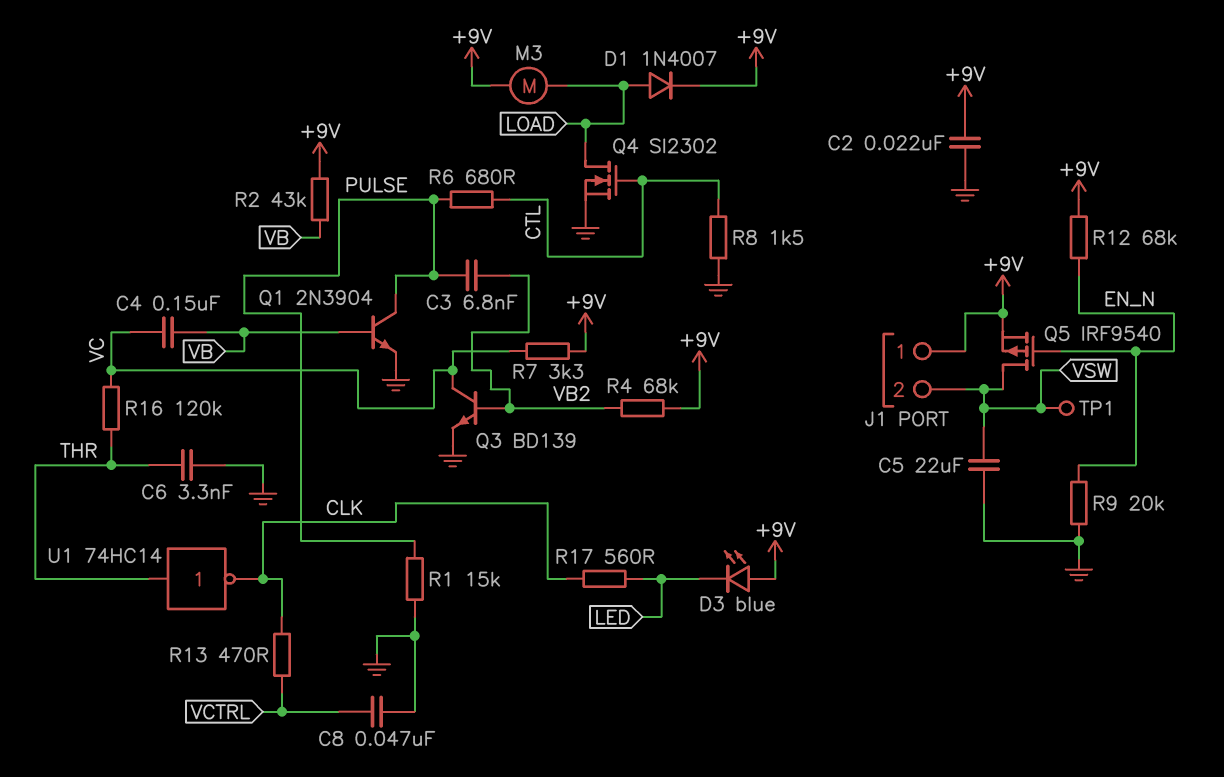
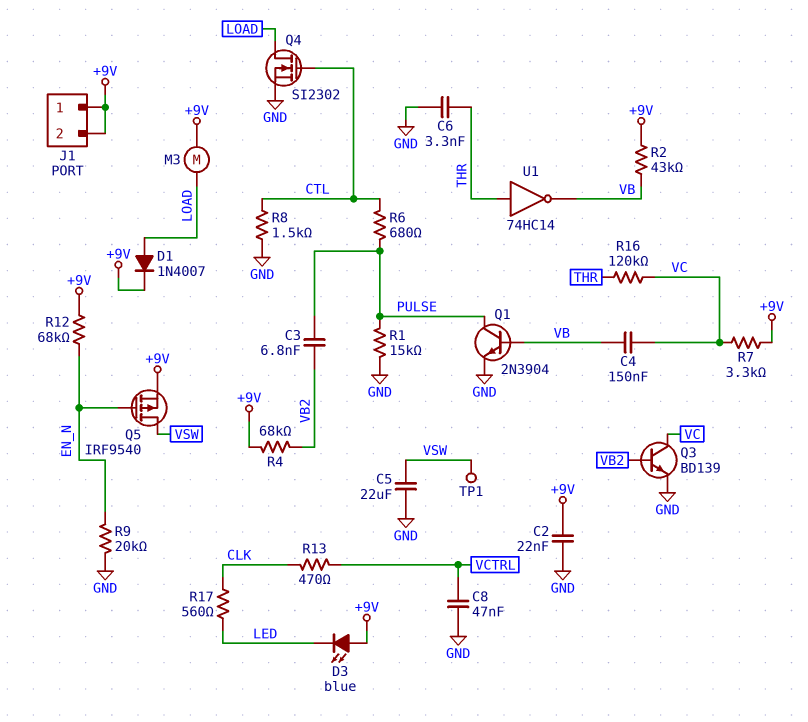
J1 pin 2: VSW -> +9V
U1: NOT 74HC14 (in THR, out CLK) -> NOT 74HC14 (in THR, out VB)

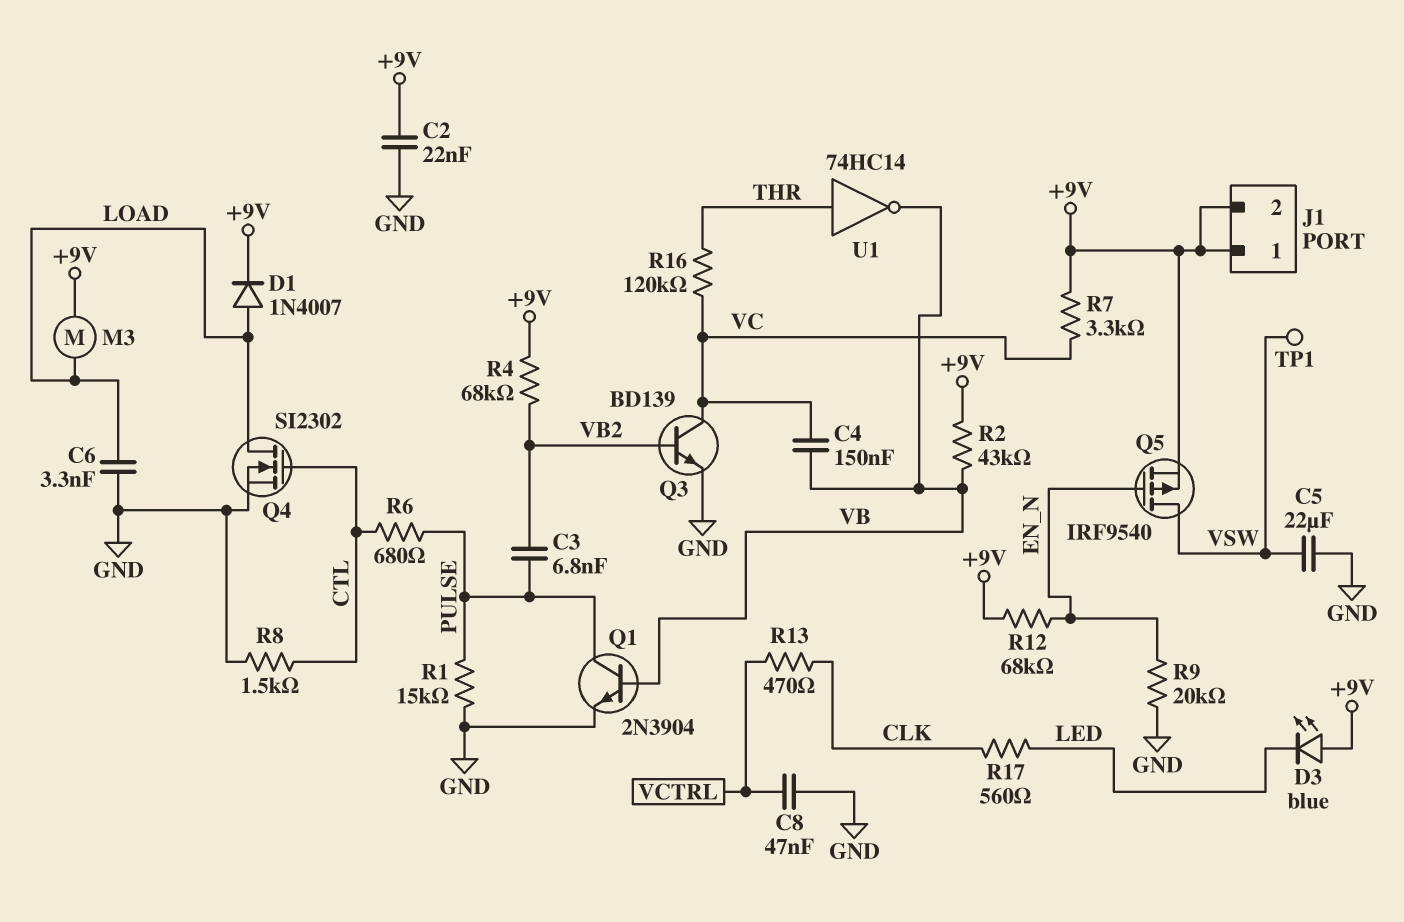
C6: 3.3nF (GND, THR) -> 3.3nF (GND, LOAD)

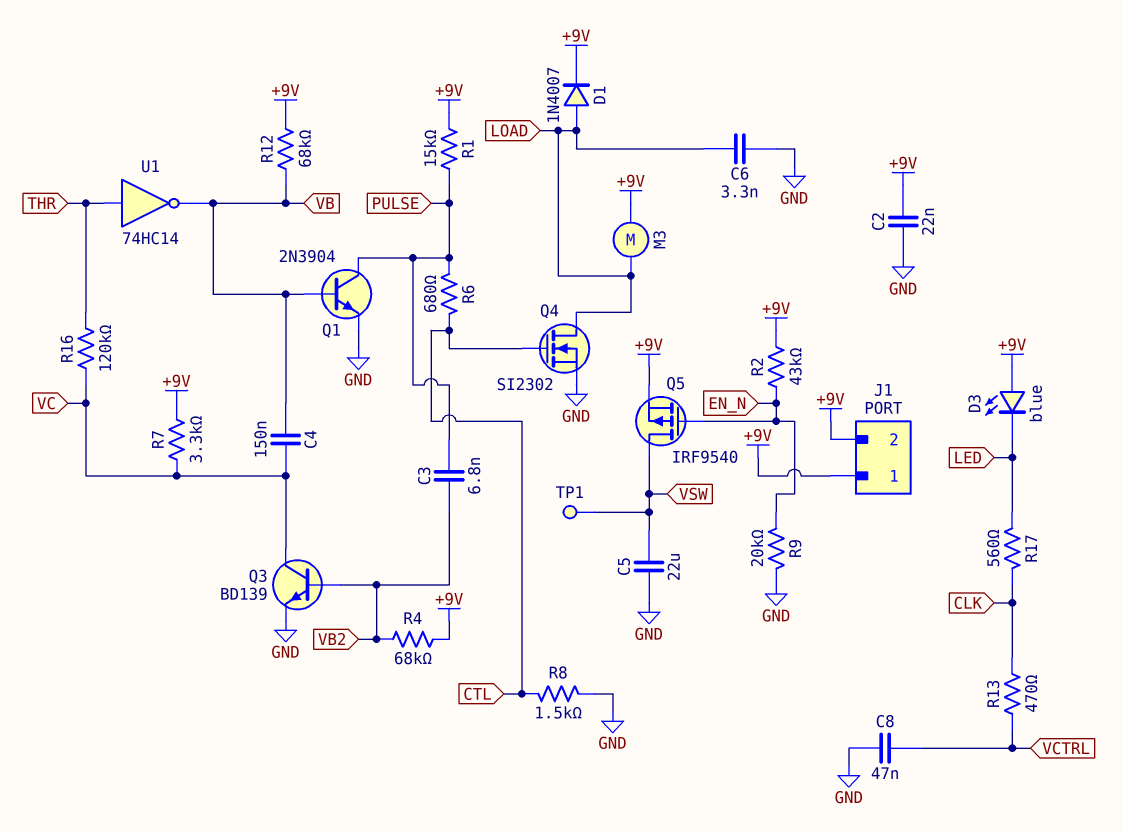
R1: 15k (GND, PULSE) -> 15k (+9V, PULSE)
R2: 43k (+9V, VB) -> 43k (+9V, EN_N)
R12: 68k (+9V, EN_N) -> 68k (+9V, VB)

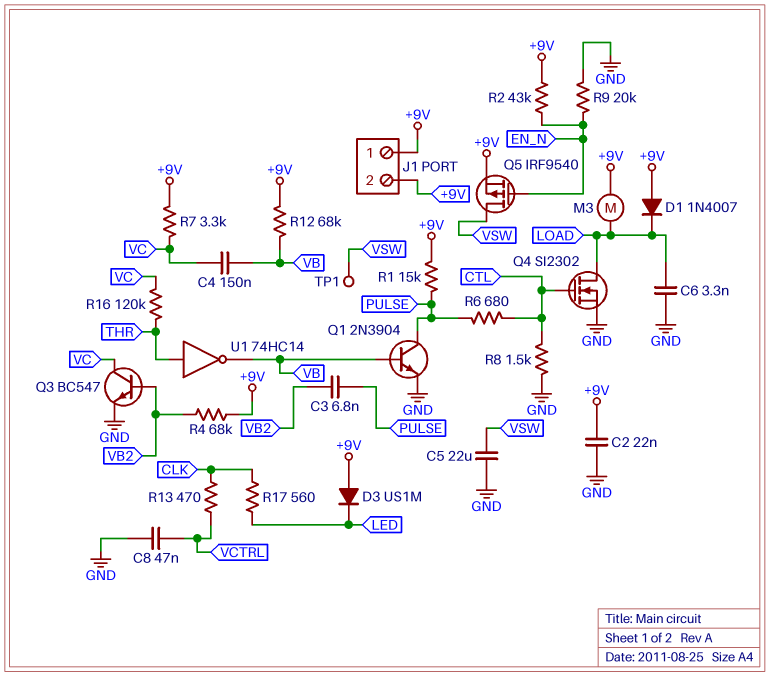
D1: diode 1N4007 (A LOAD, K +9V) -> diode 1N4007 (A +9V, K LOAD)
D3: LED blue (A +9V, K LED) -> diode US1M (A +9V, K LED)
Q3: NPN BD139 (B VB2, C VC, E GND) -> NPN BC547 (B VB2, C VC, E GND)

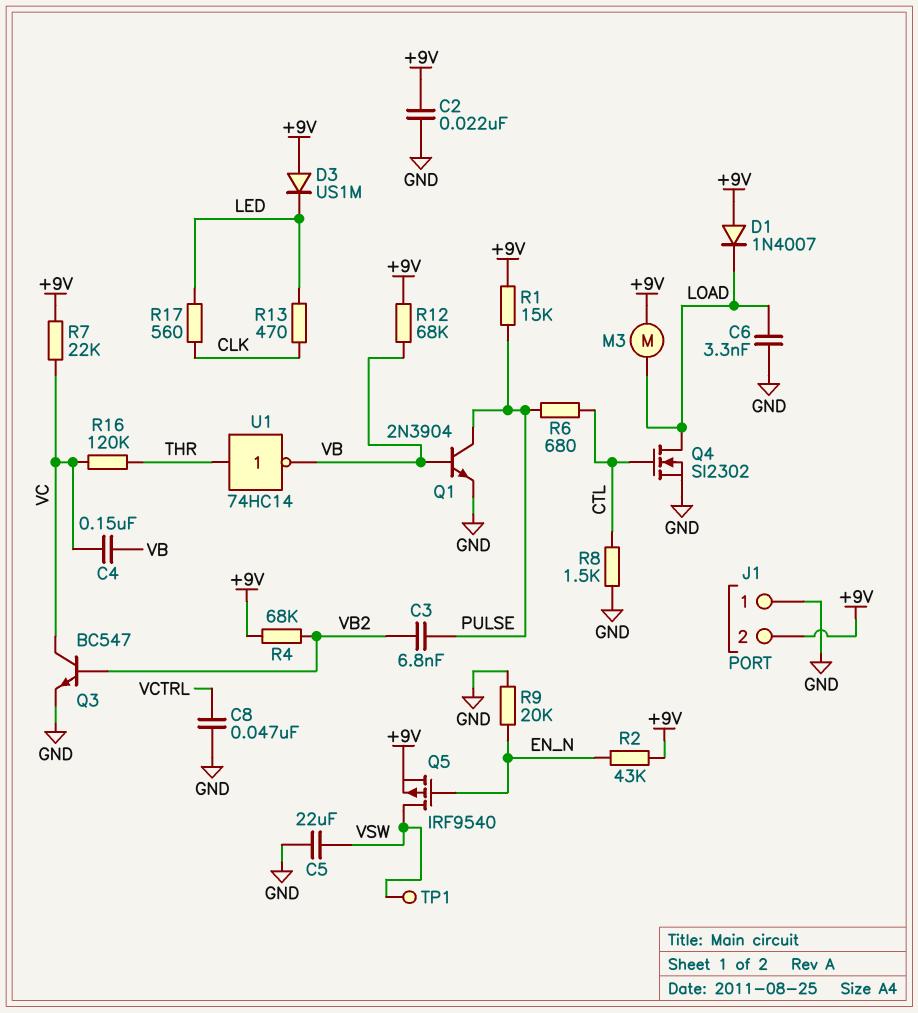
J1 pin 1: +9V -> GND
R7: 3.3k (+9V, VC) -> 22k (+9V, VC)
R13: 470 (CLK, VCTRL) -> 470 (CLK, LED)

